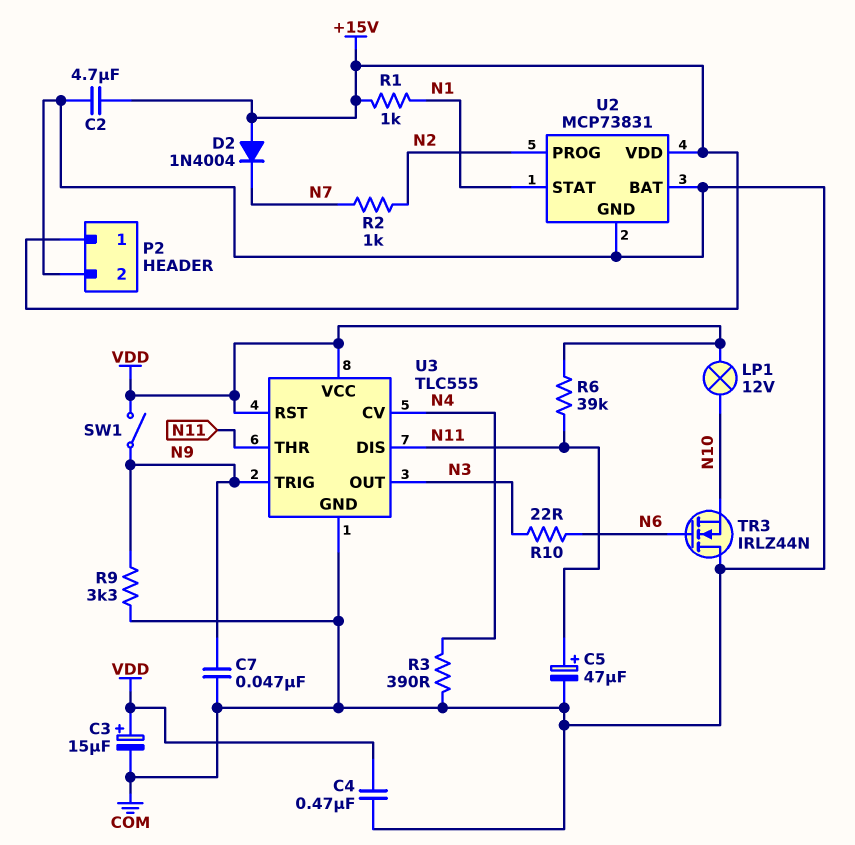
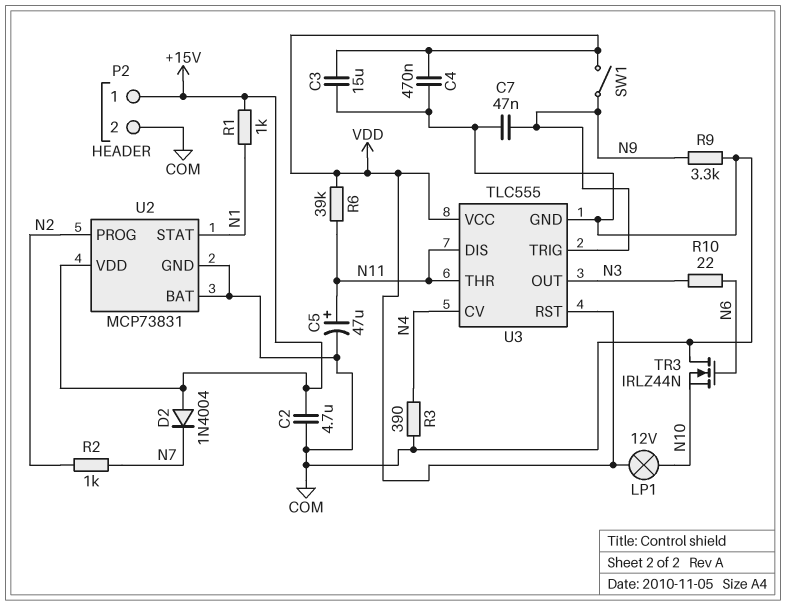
C3: 15uF (plus VDD, minus COM) -> 15uF (COM, VDD)

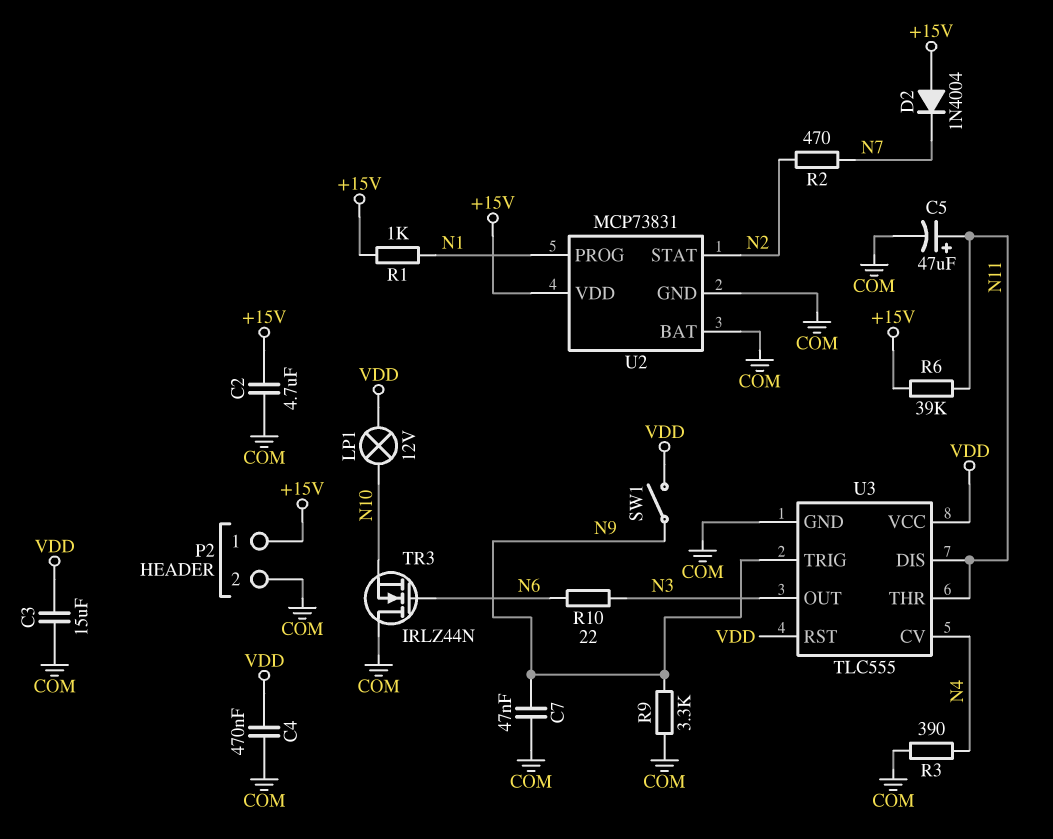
R2: 1k (N2, N7) -> 470 (N2, N7)
R6: 39k (N11, VDD) -> 39k (+15V, N11)
U2 pin PROG: N2 -> N1
U2 pin STAT: N1 -> N2

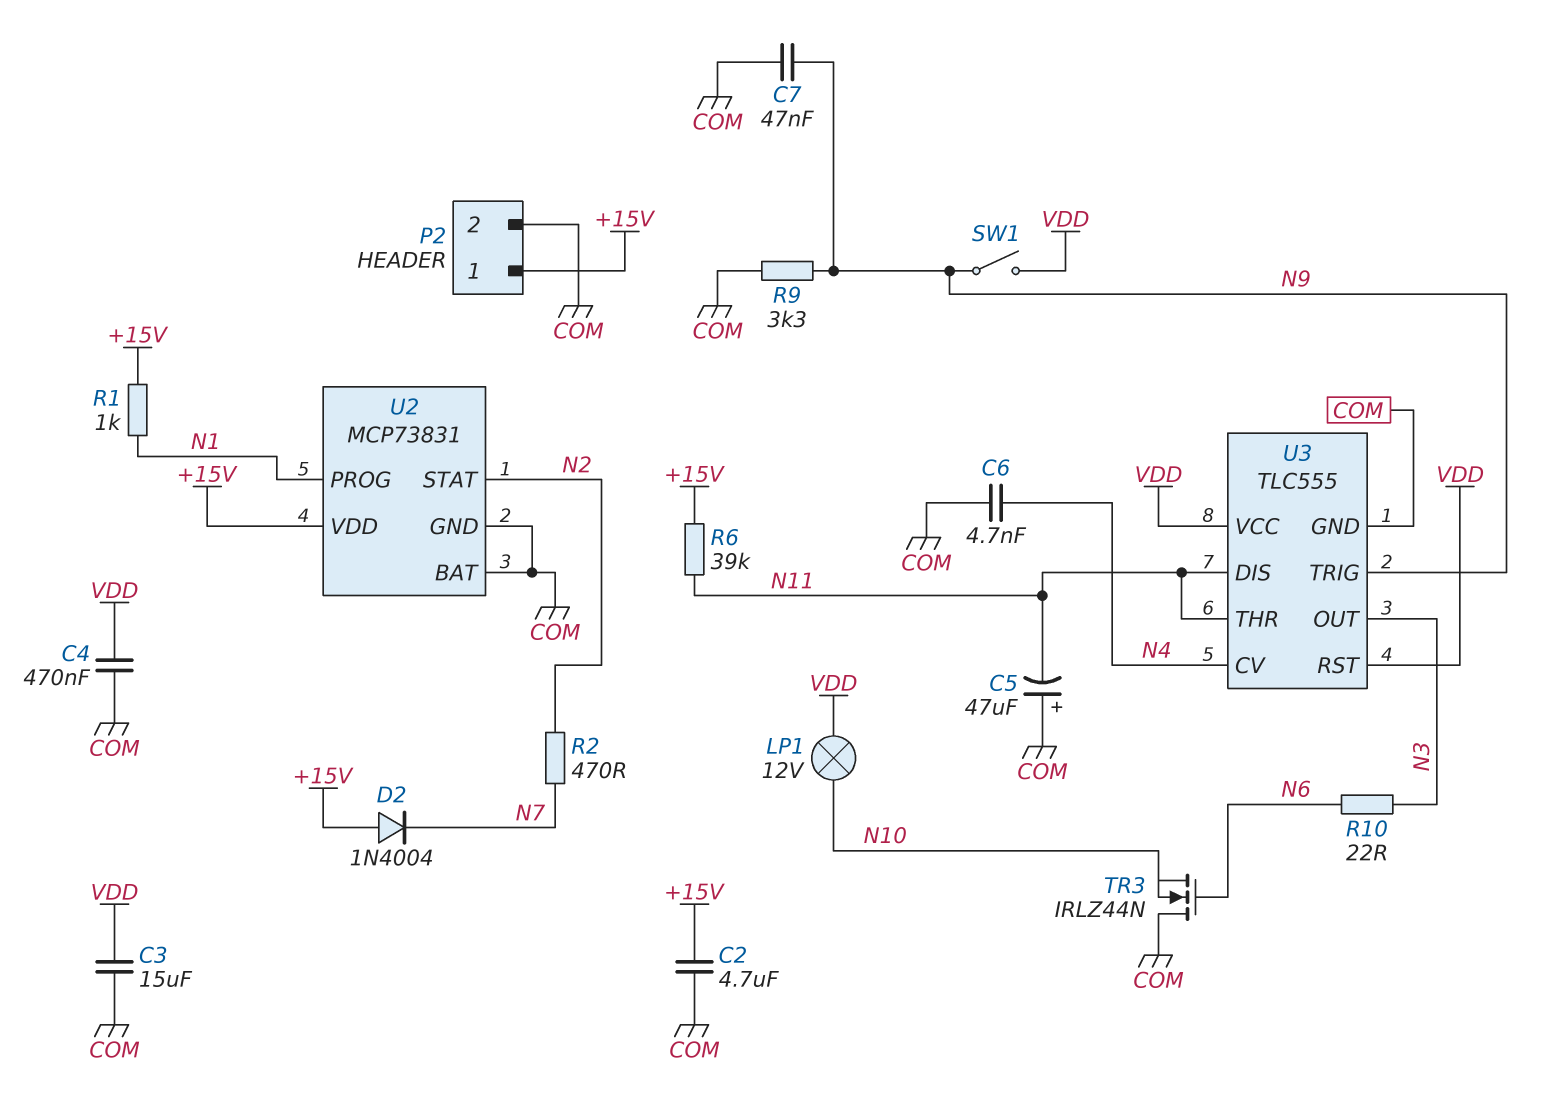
C5: 47uF (plus N11, minus COM) -> 47uF (plus COM, minus N11)
C6: none -> 4.7nF (COM, N4)
R3: 390 (COM, N4) -> none

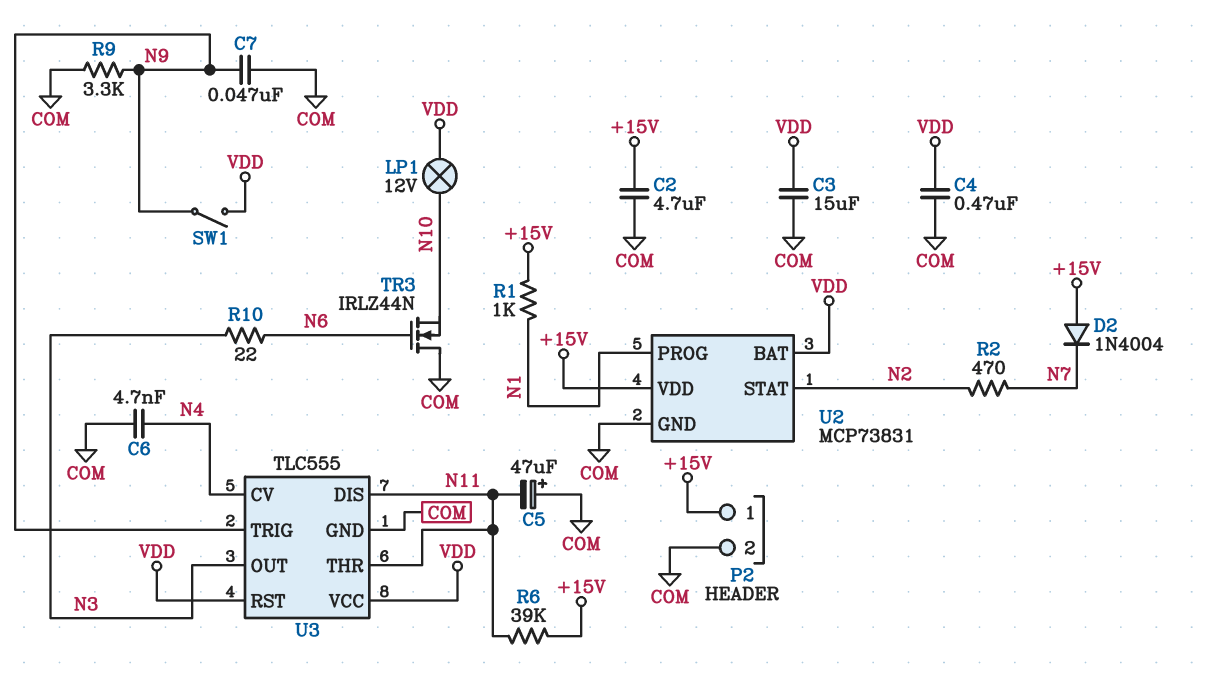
U2 pin BAT: COM -> VDD

